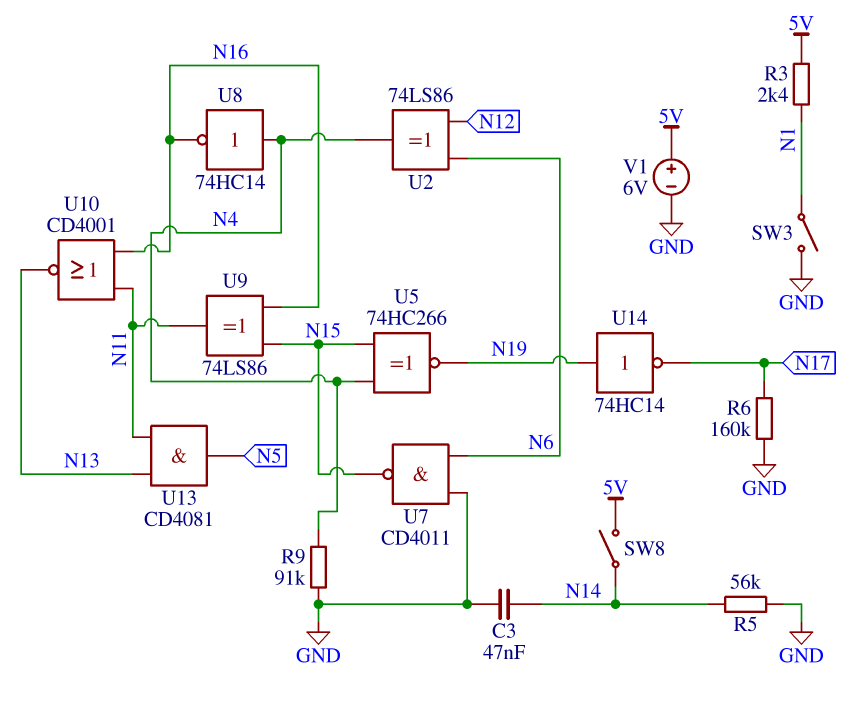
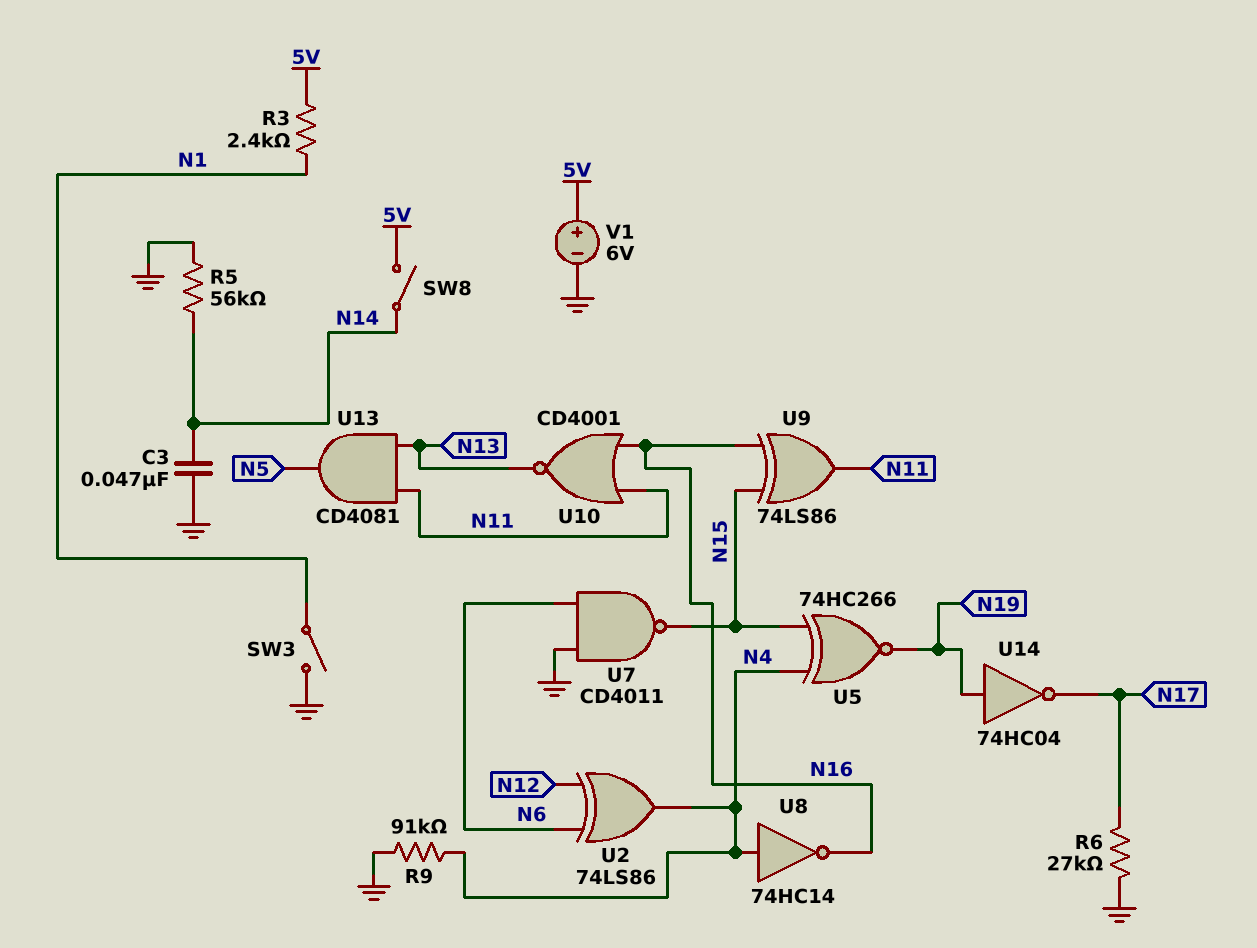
R6: 160k (GND, N17) -> 27k (GND, N17)
U14: NOT 74HC14 (in N19, out N17) -> NOT 74HC04 (in N19, out N17)

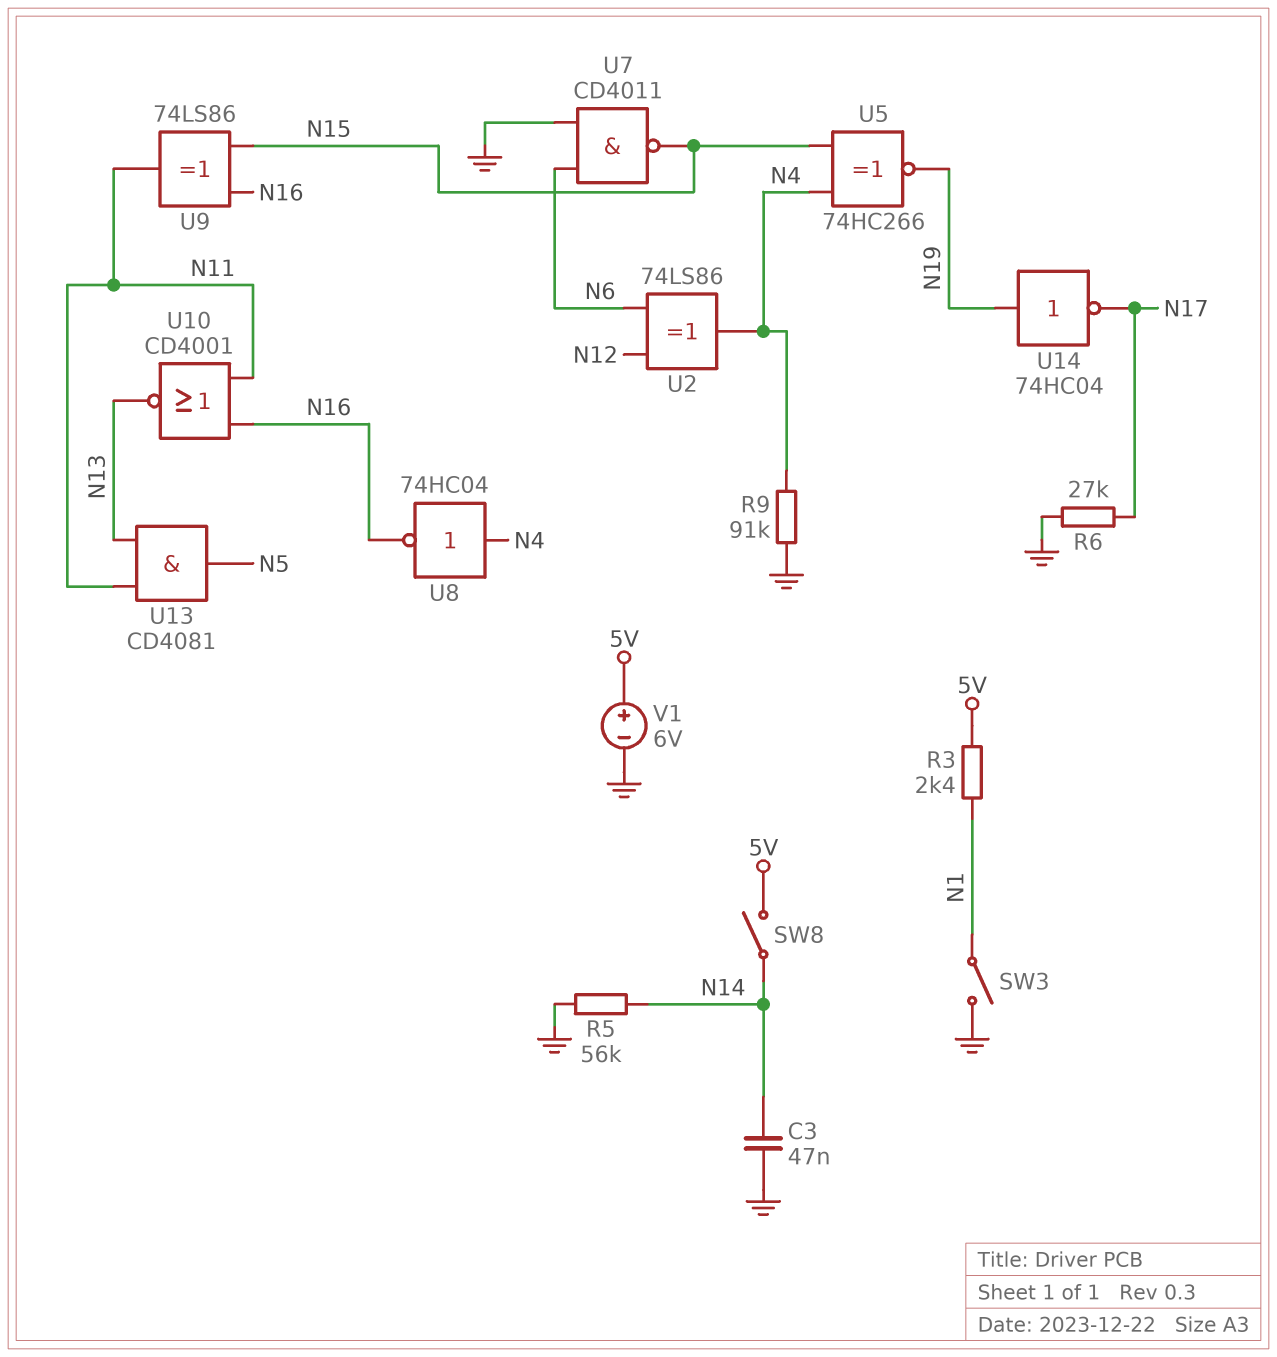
U8: NOT 74HC14 (in N4, out N16) -> NOT 74HC04 (in N4, out N16)

